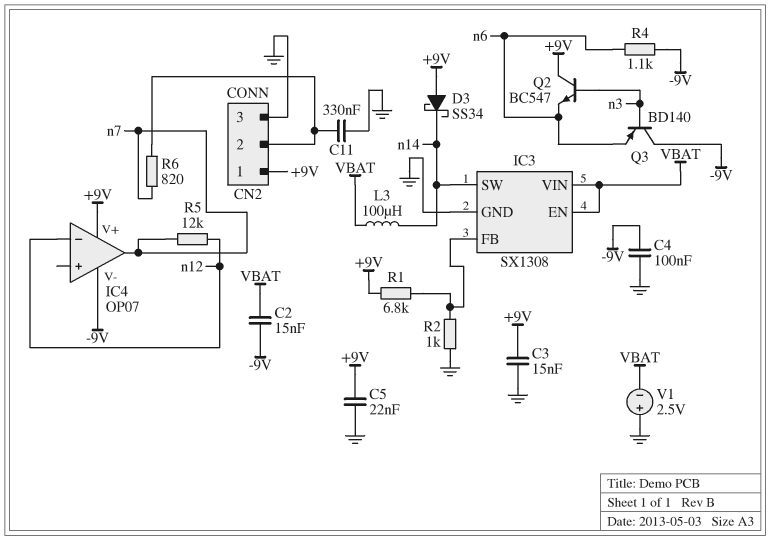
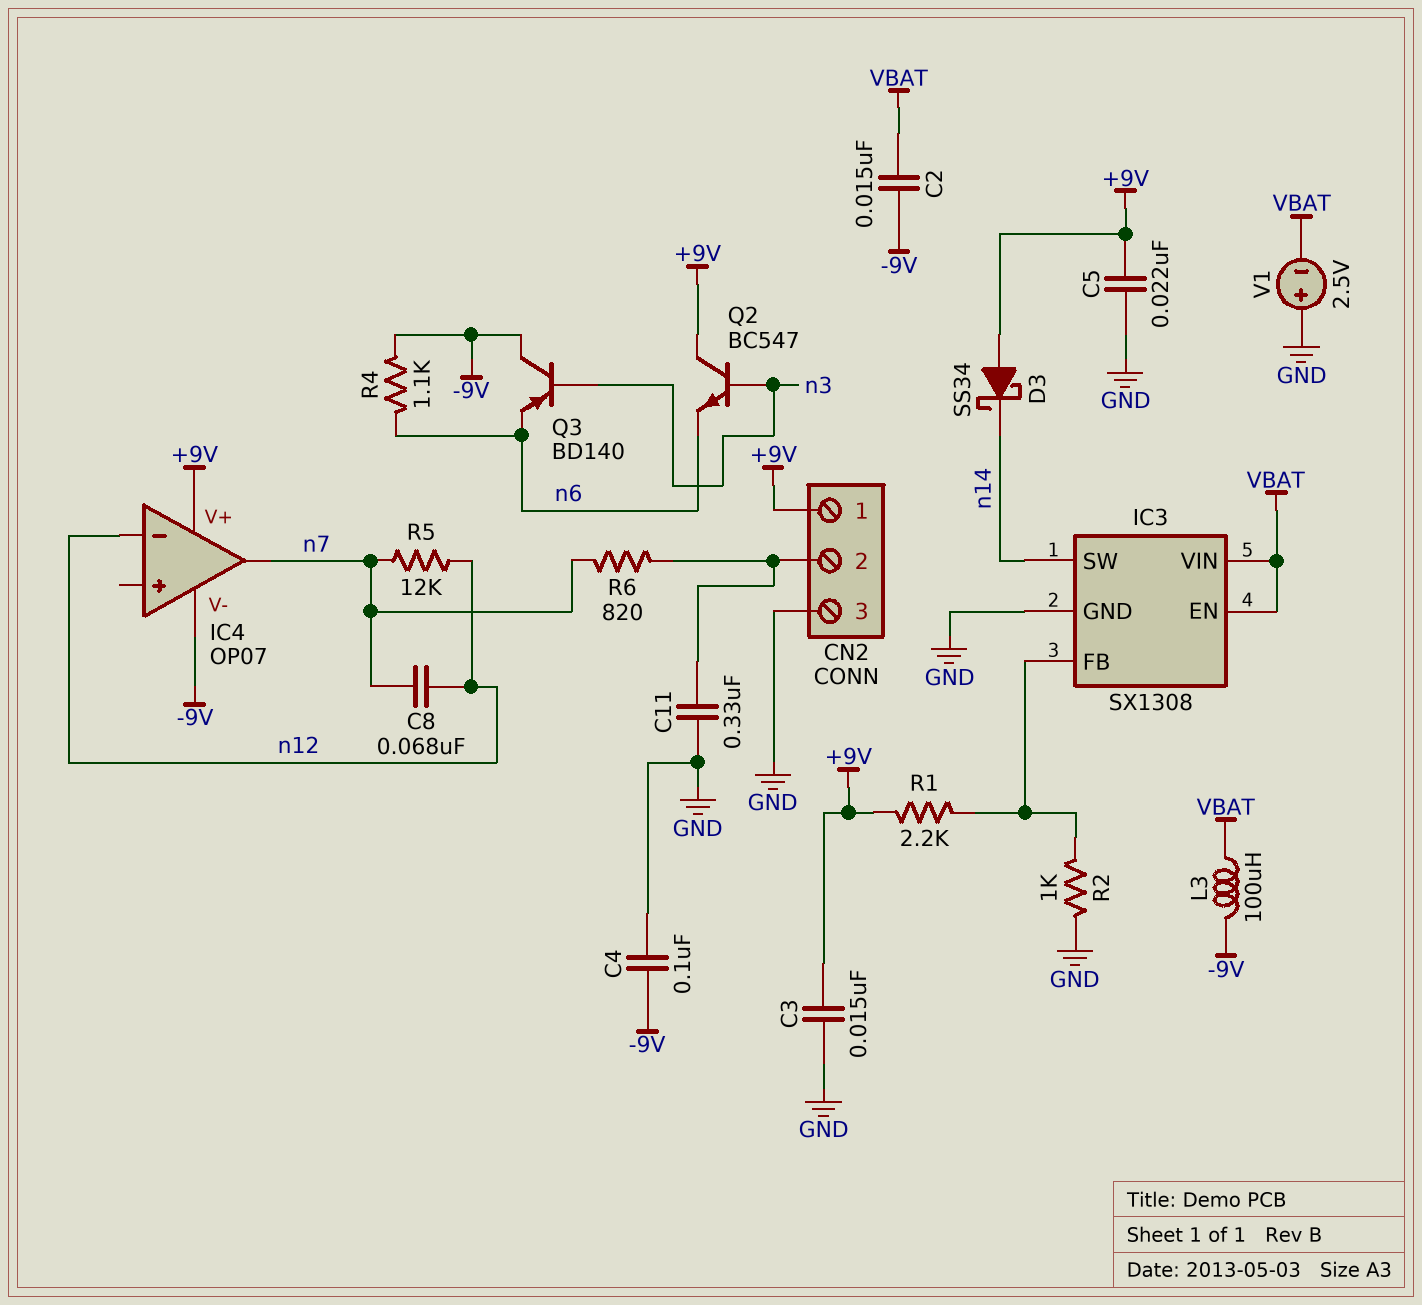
C8: none -> 68nF (n7, n12)
L3: 100uH (VBAT, n14) -> 100uH (-9V, VBAT)
R1: 6.8k (+9V, IC3/FB) -> 2.2k (+9V, IC3/FB)

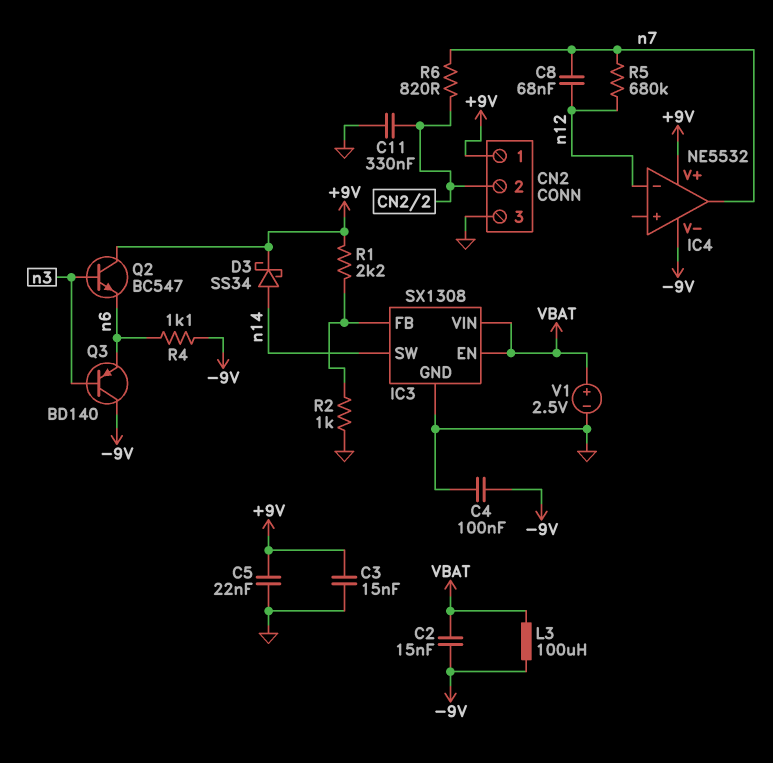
D3: schottky SS34 (A +9V, K n14) -> schottky SS34 (A n14, K +9V)
IC4: OP07 -> NE5532
R5: 12k (n7, n12) -> 680k (n7, n12)
V1: 2.5V (plus GND, minus VBAT) -> 2.5V (plus VBAT, minus GND)

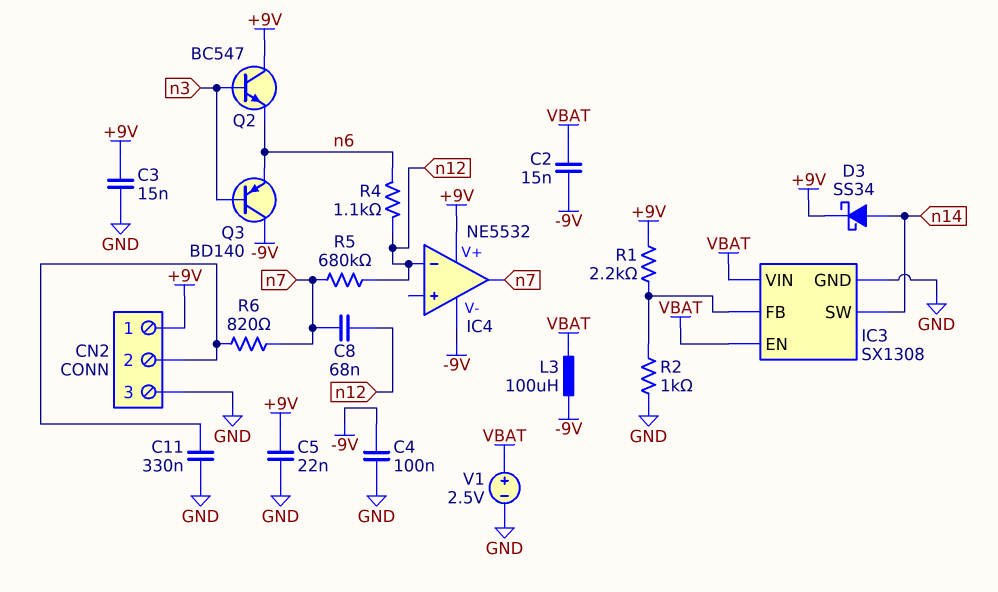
R4: 1.1k (-9V, n6) -> 1.1k (n6, n12)

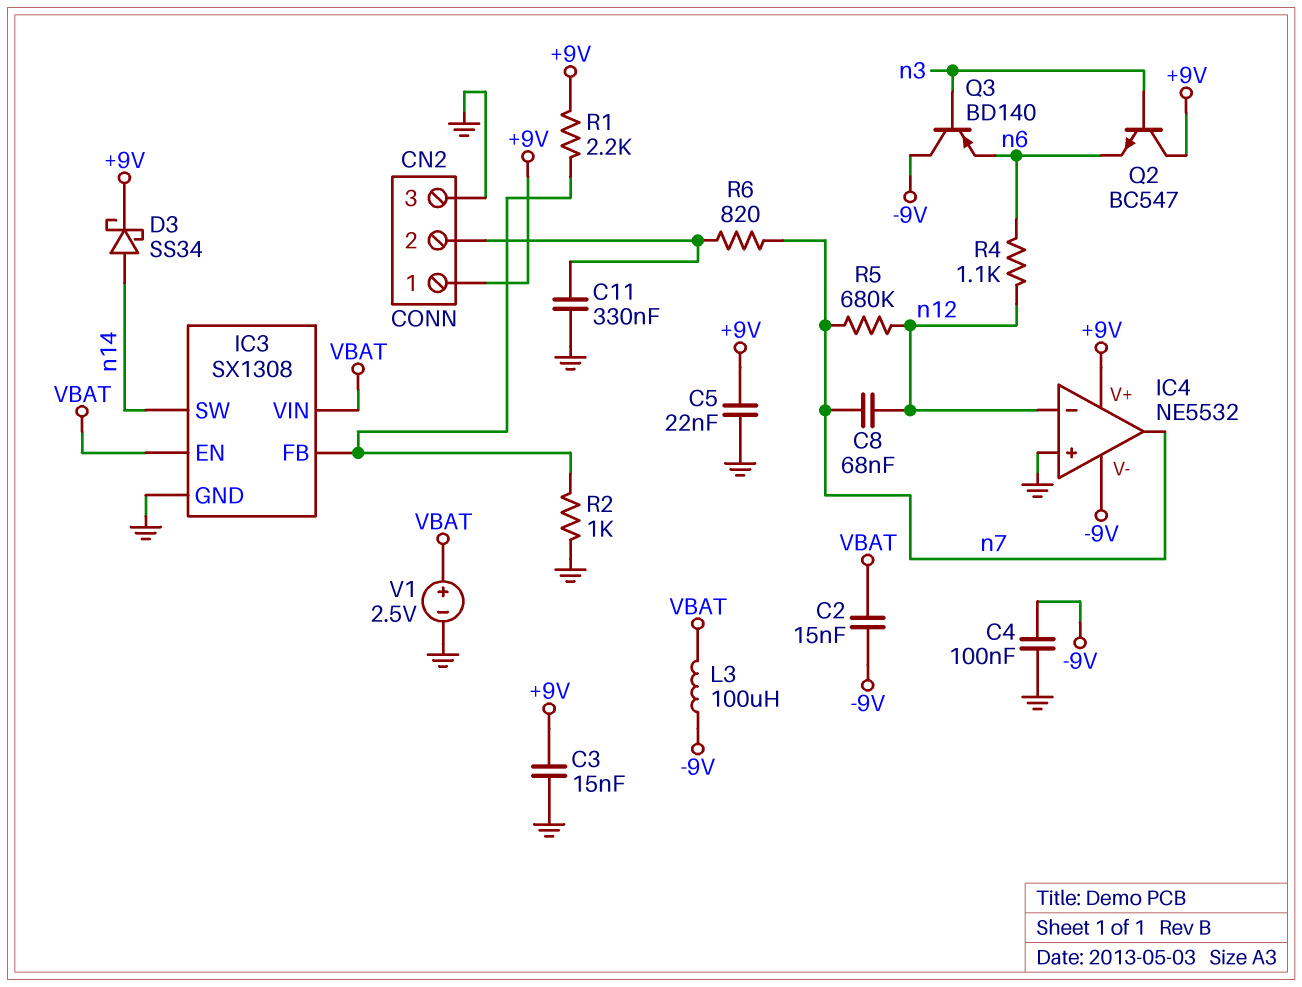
IC4 pin in+: none -> GND

